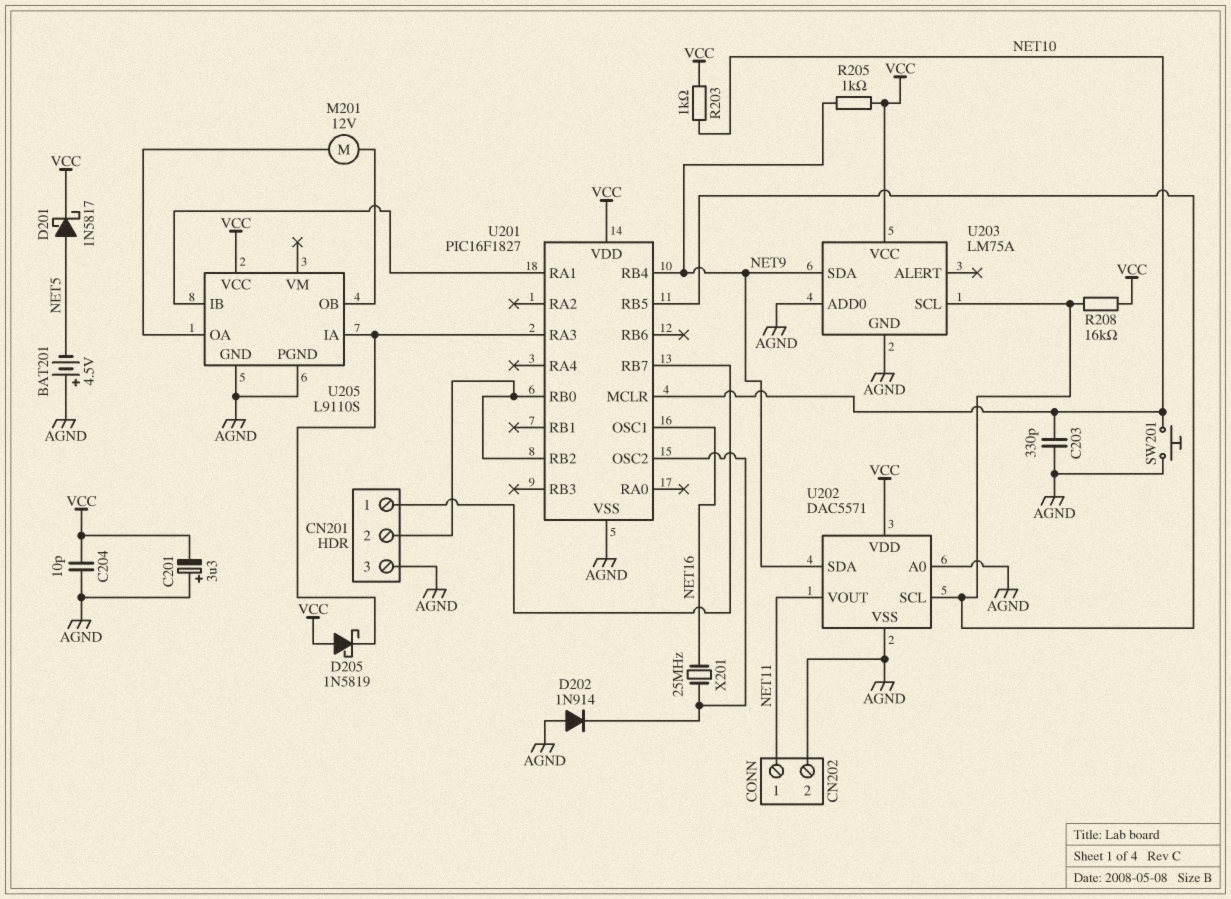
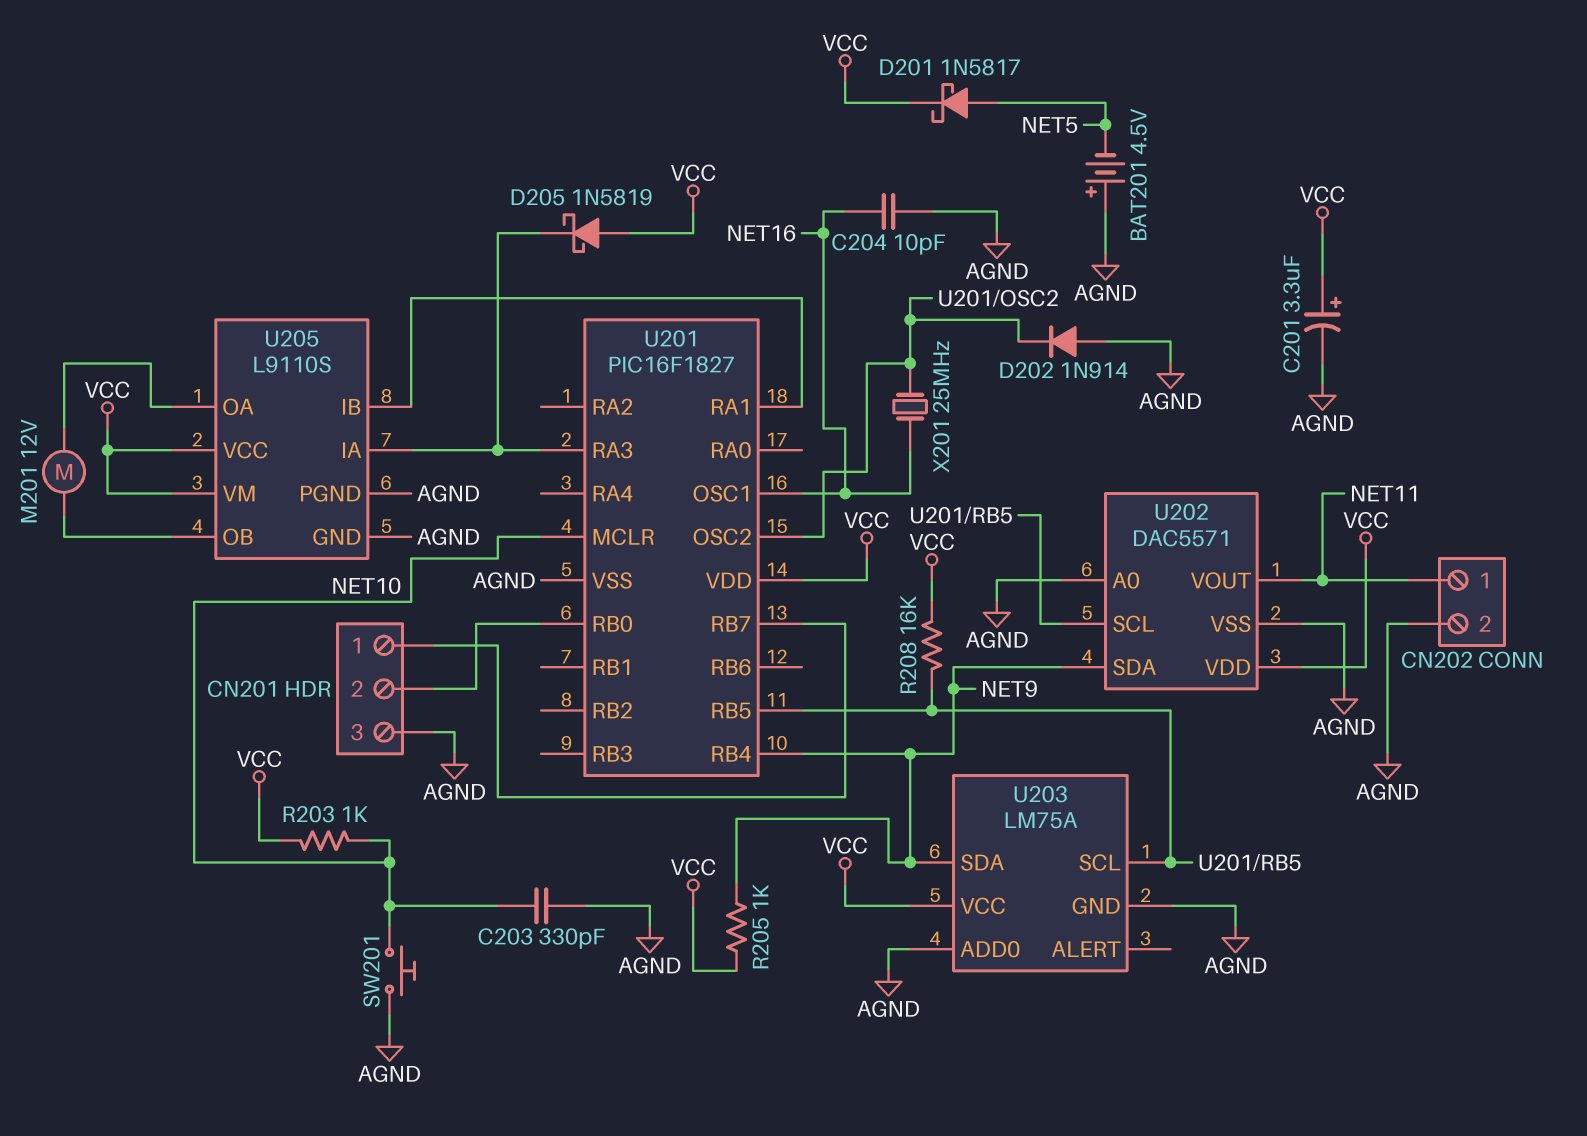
C201: 3.3uF (plus AGND, minus VCC) -> 3.3uF (plus VCC, minus AGND)
C204: 10pF (AGND, VCC) -> 10pF (AGND, NET16)
U201 pin RB2: CN201/2 -> none
U205 pin VM: none -> VCC

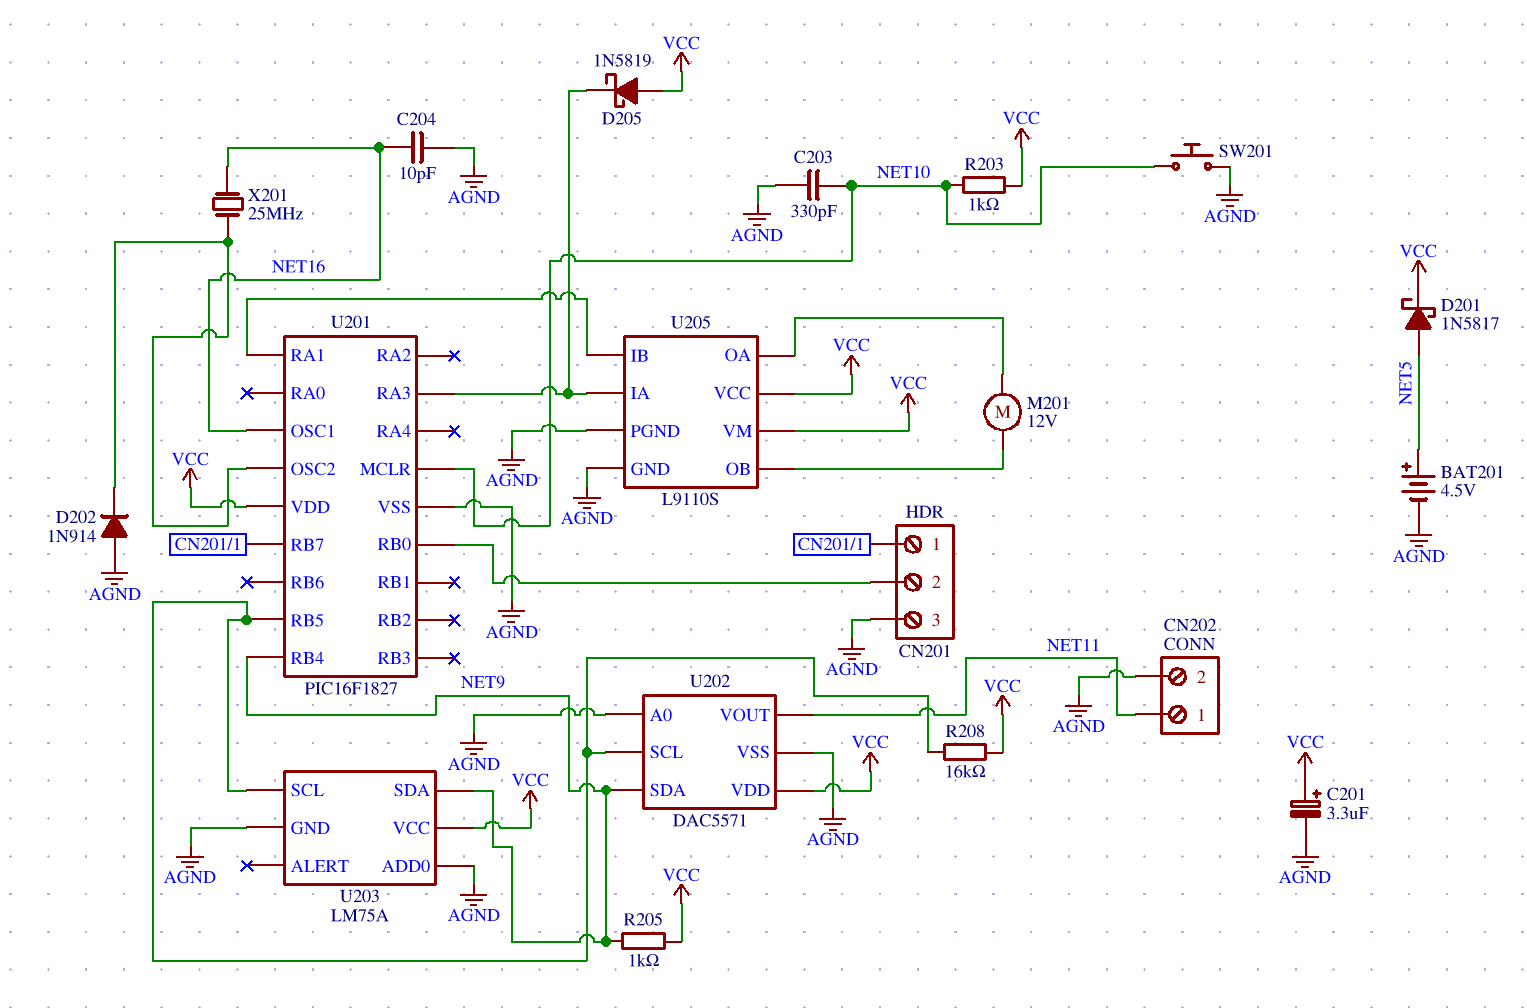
BAT201: 4.5V (plus AGND, minus NET5) -> 4.5V (plus NET5, minus AGND)

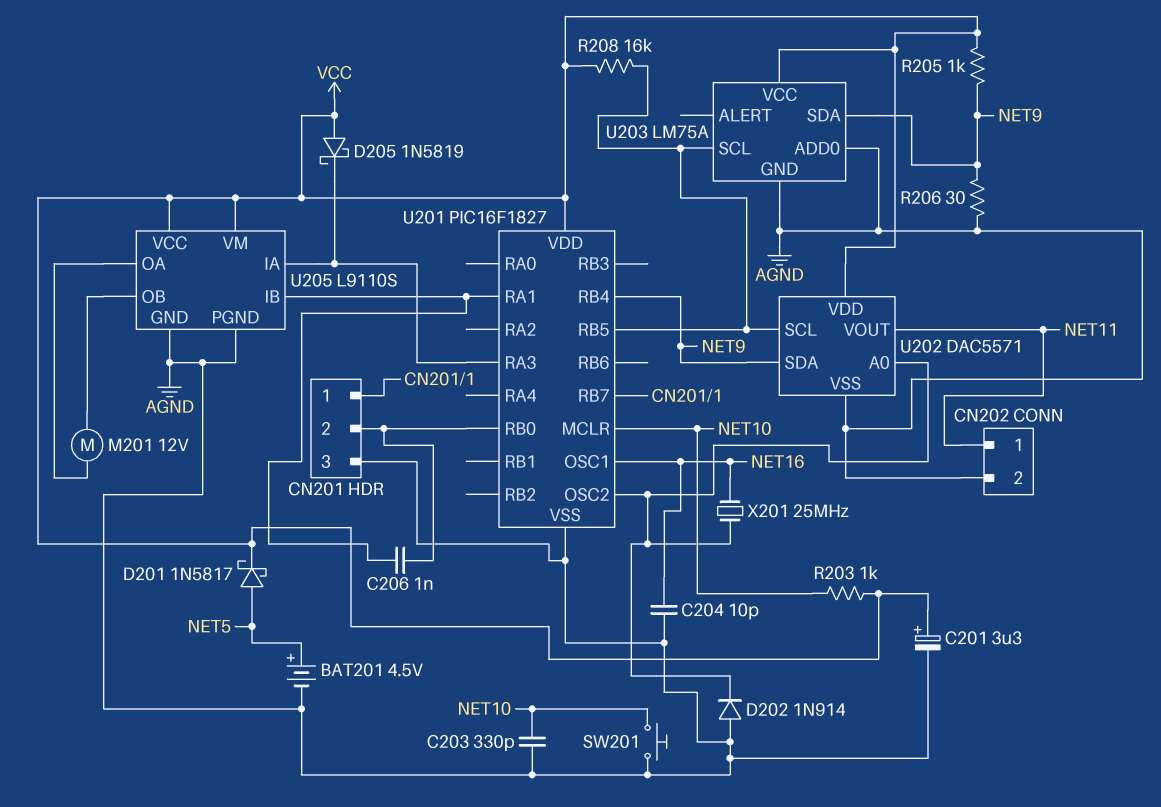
C206: none -> 1nF (CN201/2, U201/RA1)
R206: none -> 30 (AGND, NET9)
U202 pin A0: AGND -> U201/OSC2

